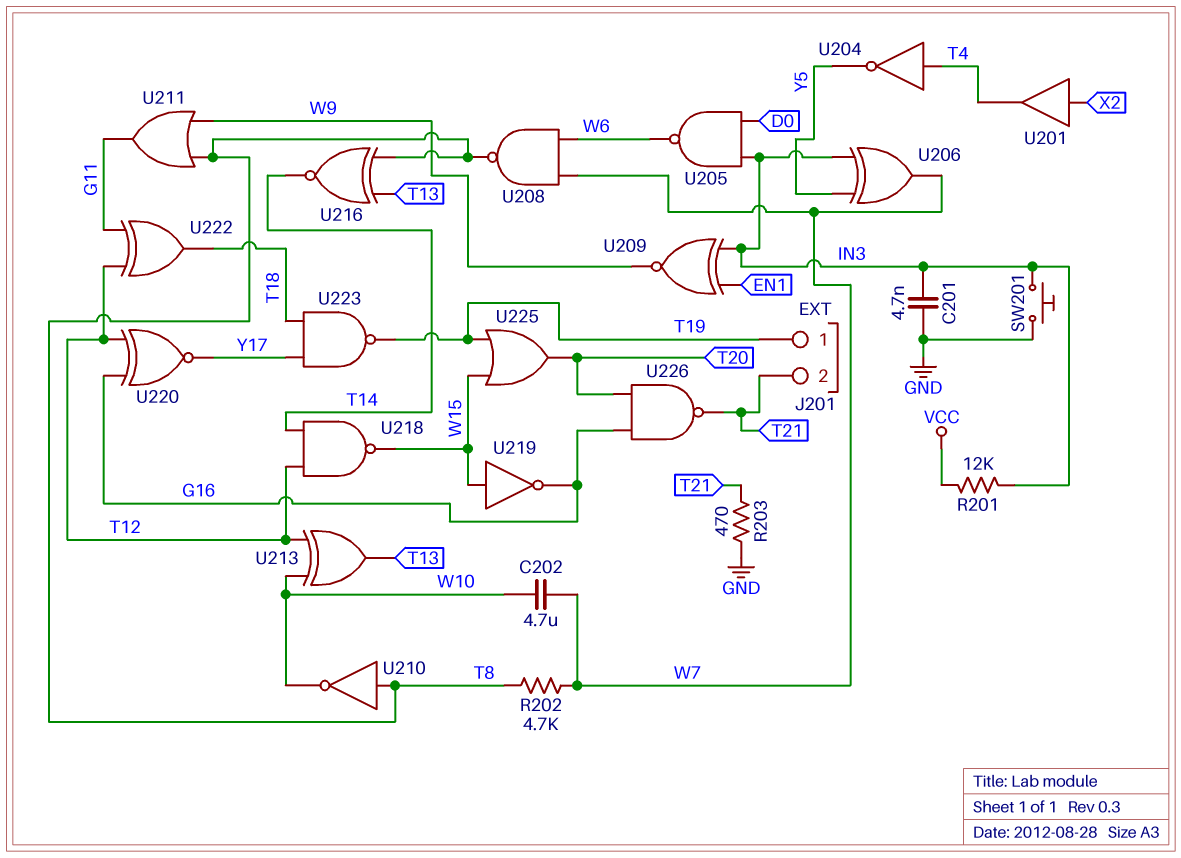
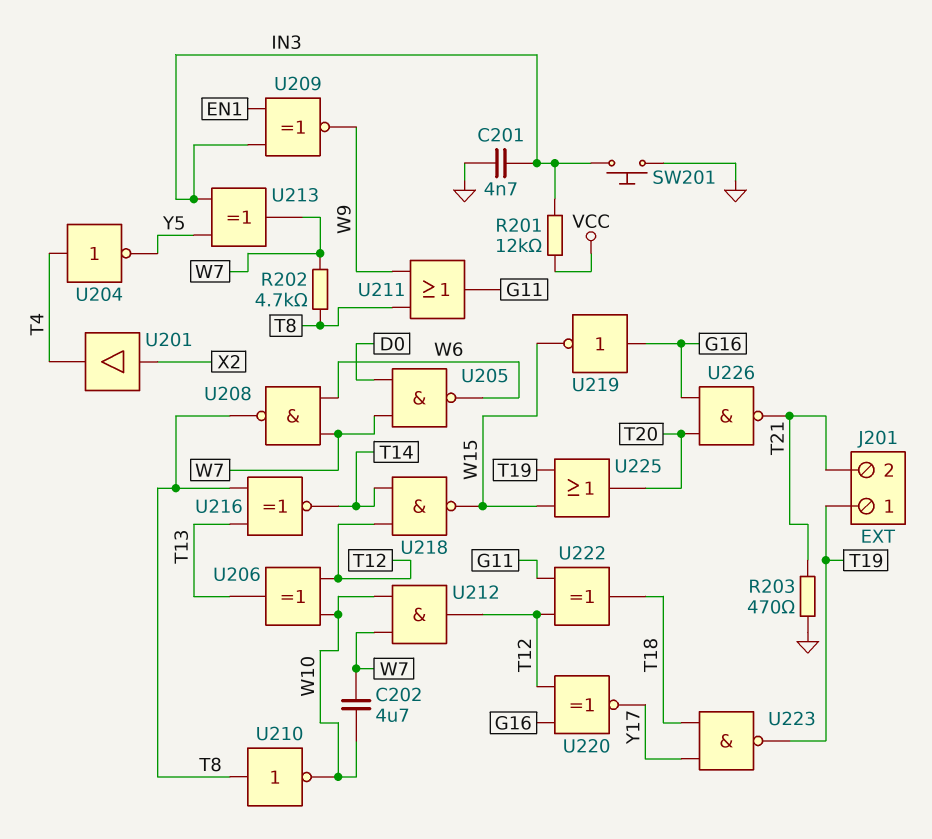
U205: NAND (in D0, in IN3, out W6) -> NAND (in D0, in W7, out W6)
U206: XOR (in IN3, in Y5, out W7) -> XOR (in T12, in W10, out T13)
U212: none -> AND (in W7, in W10, out T12)
U213: XOR (in T12, in W10, out T13) -> XOR (in IN3, in Y5, out W7)
U219: NOT (in W15, out G16) -> NOT (in G16, out W15)

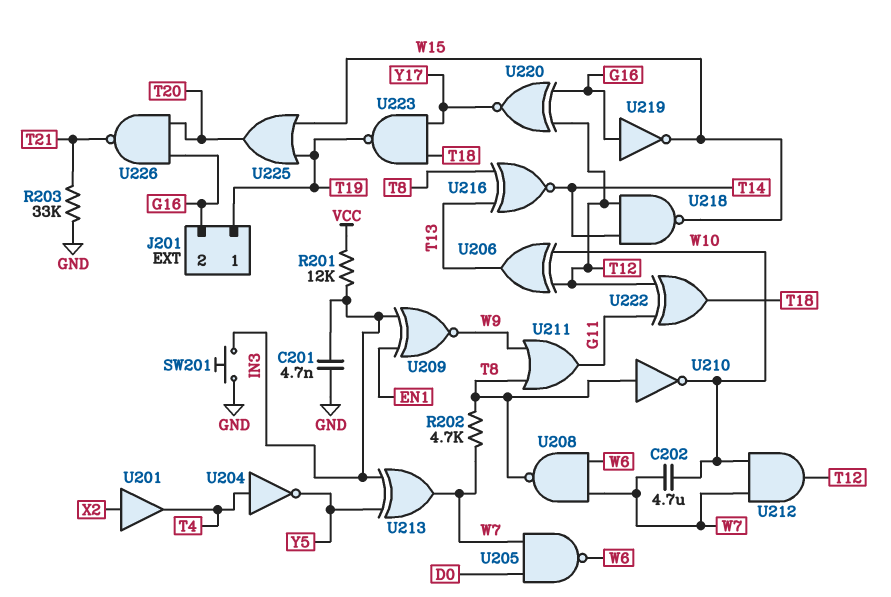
J201 pin 2: T21 -> G16
R203: 470 (GND, T21) -> 33k (GND, T21)

